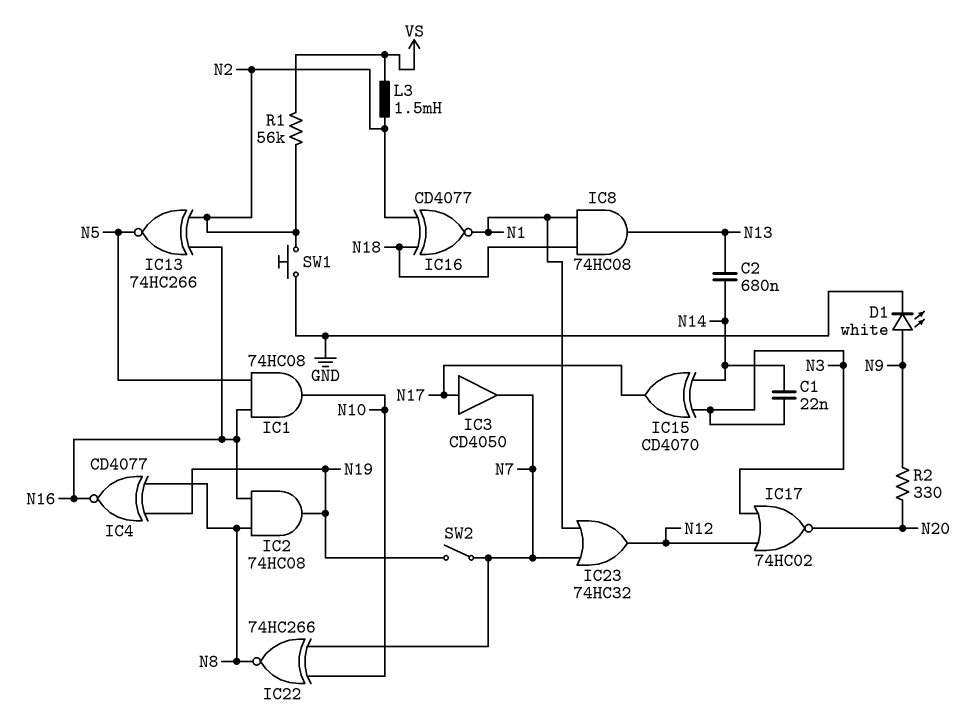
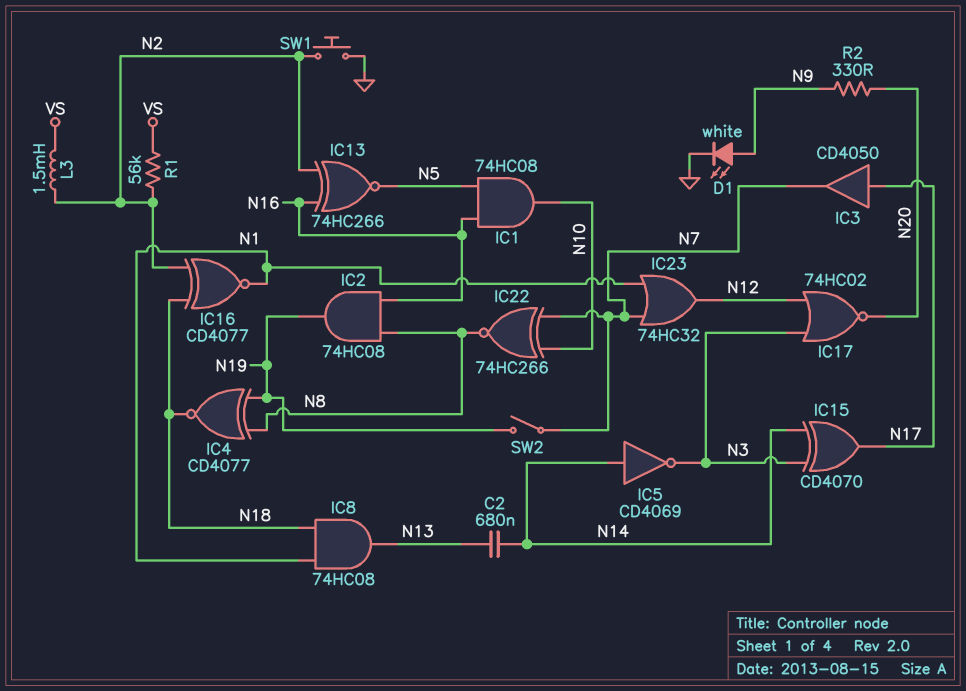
C1: 22nF (N3, N14) -> none
IC4: XNOR CD4077 (in N8, in N19, out N16) -> XNOR CD4077 (in N8, in N19, out N18)
IC5: none -> NOT CD4069 (in N14, out N3)

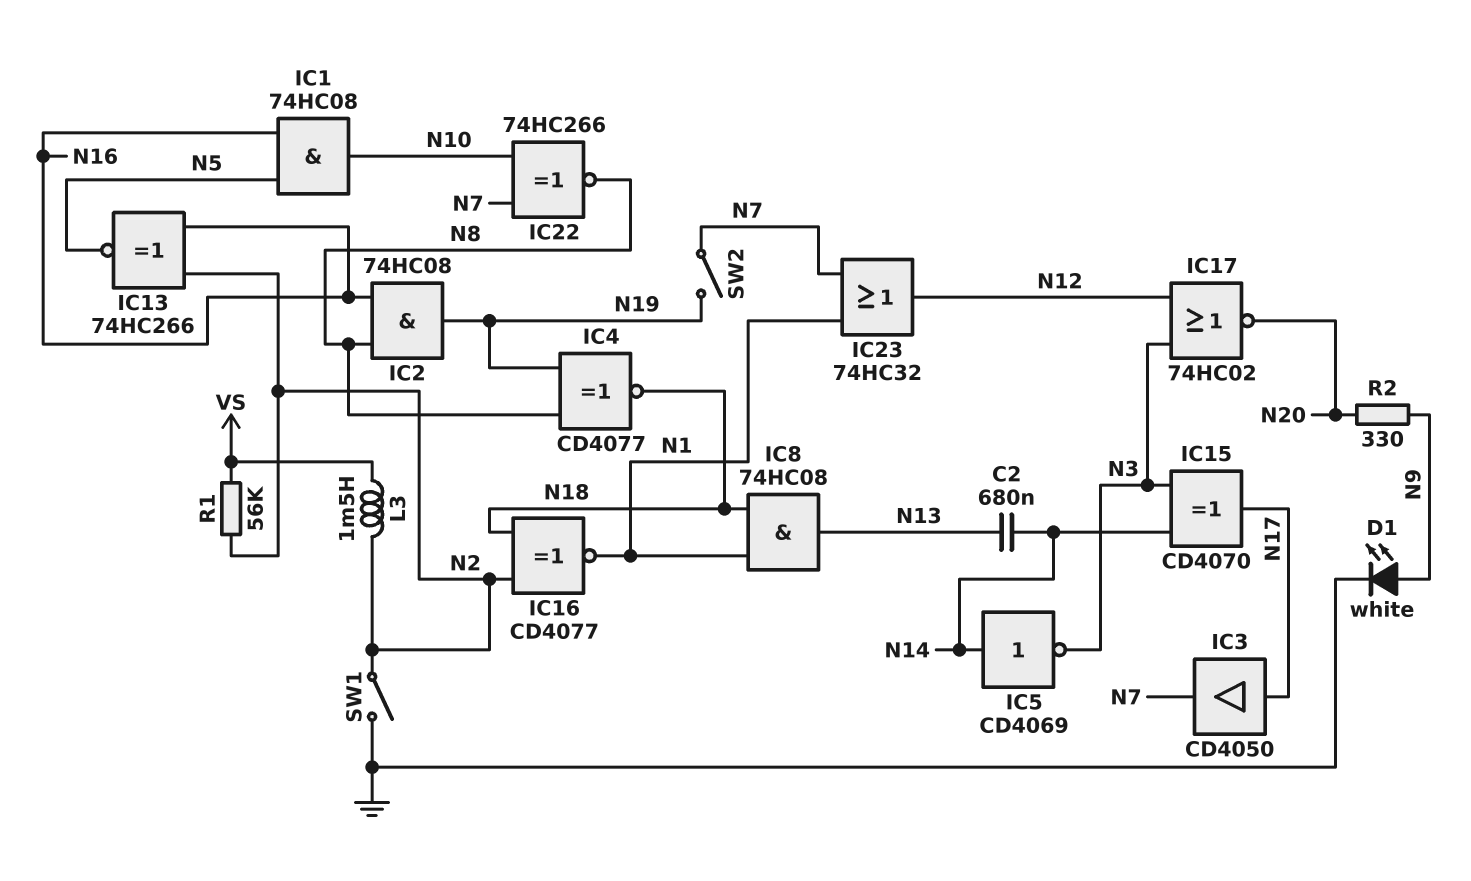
SW1: button (GND, N2) -> switch (GND, N2)

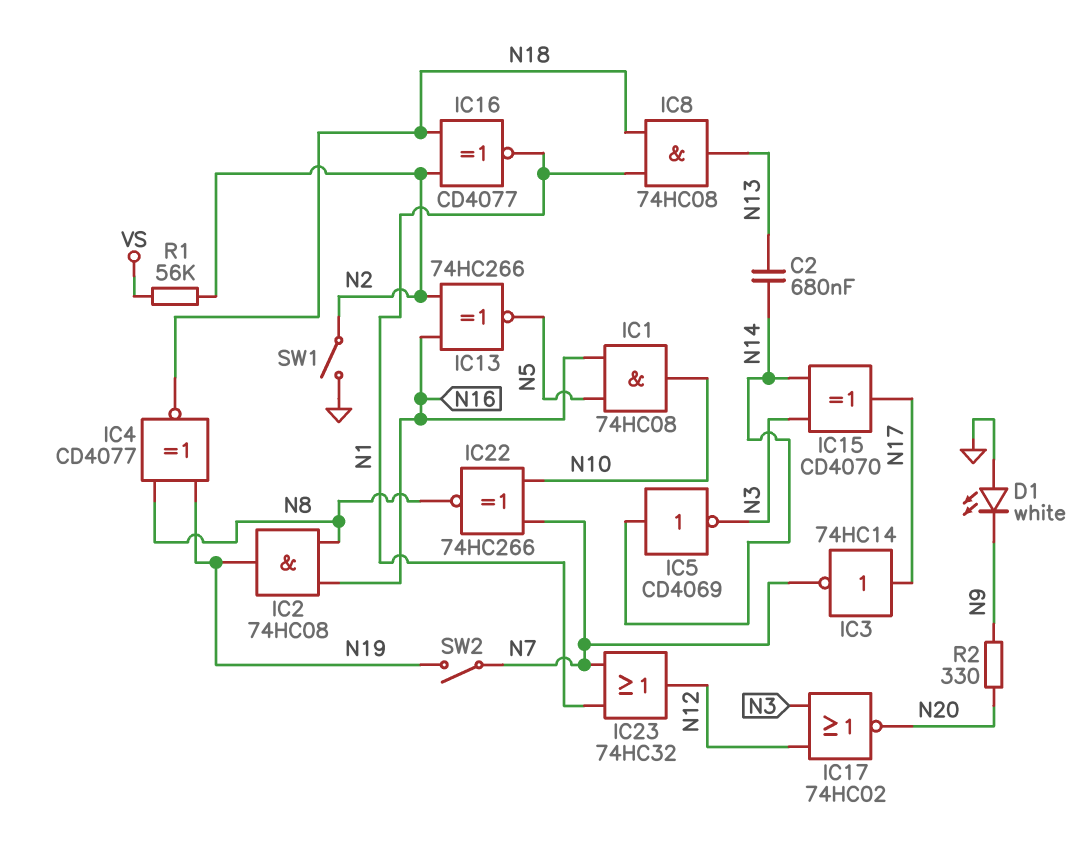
D1: LED white (A N9, K GND) -> LED white (A GND, K N9)
IC3: buffer CD4050 (in N17, out N7) -> NOT 74HC14 (in N17, out N7)
L3: 1.5mH (N2, VS) -> none

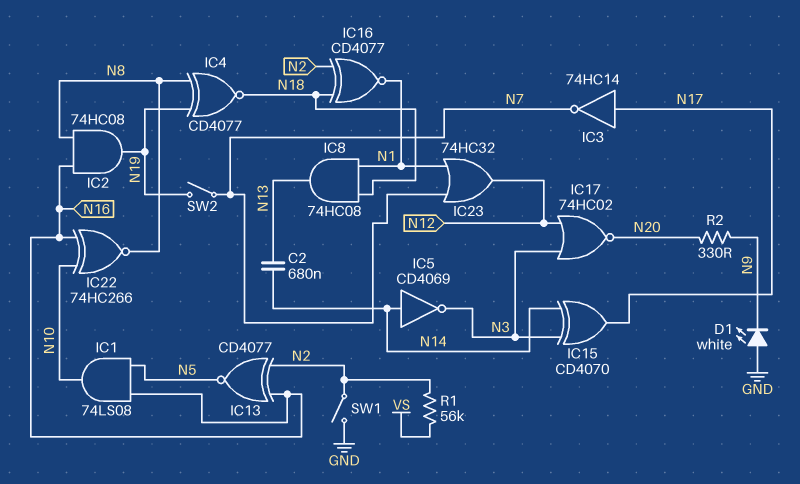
IC1: AND 74HC08 (in N5, in N16, out N10) -> AND 74LS08 (in N5, in N16, out N10)
IC13: XNOR 74HC266 (in N2, in N16, out N5) -> XNOR CD4077 (in N2, in N16, out N5)
IC22: XNOR 74HC266 (in N7, in N10, out N8) -> XNOR 74HC266 (in N10, in N16, out N8)

